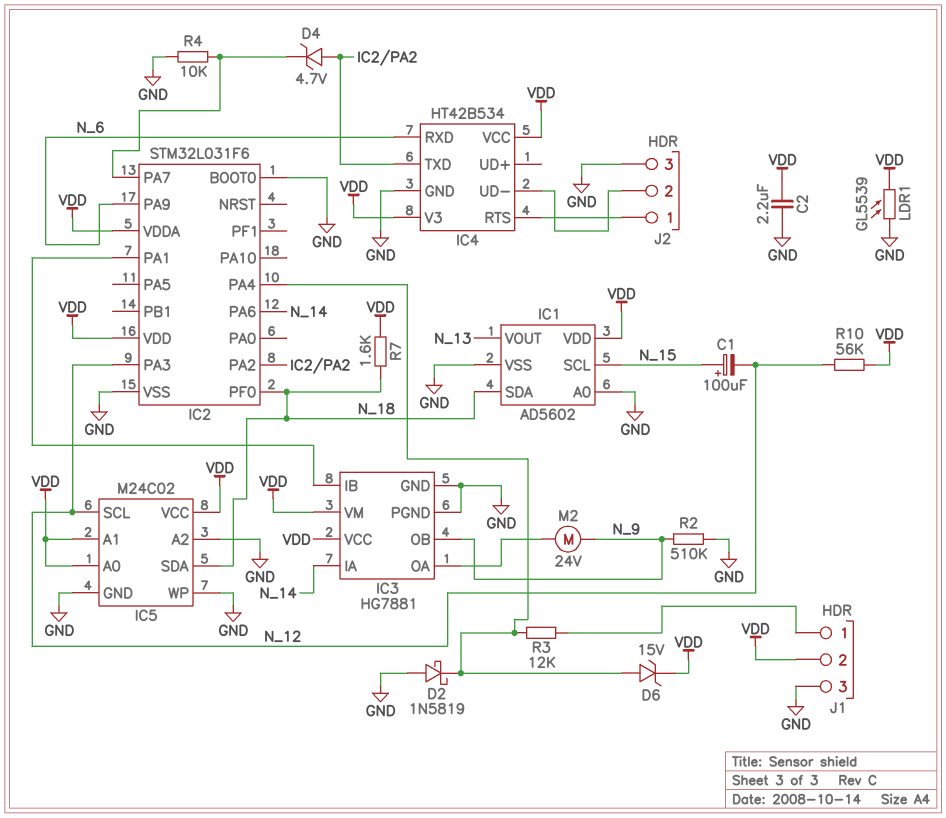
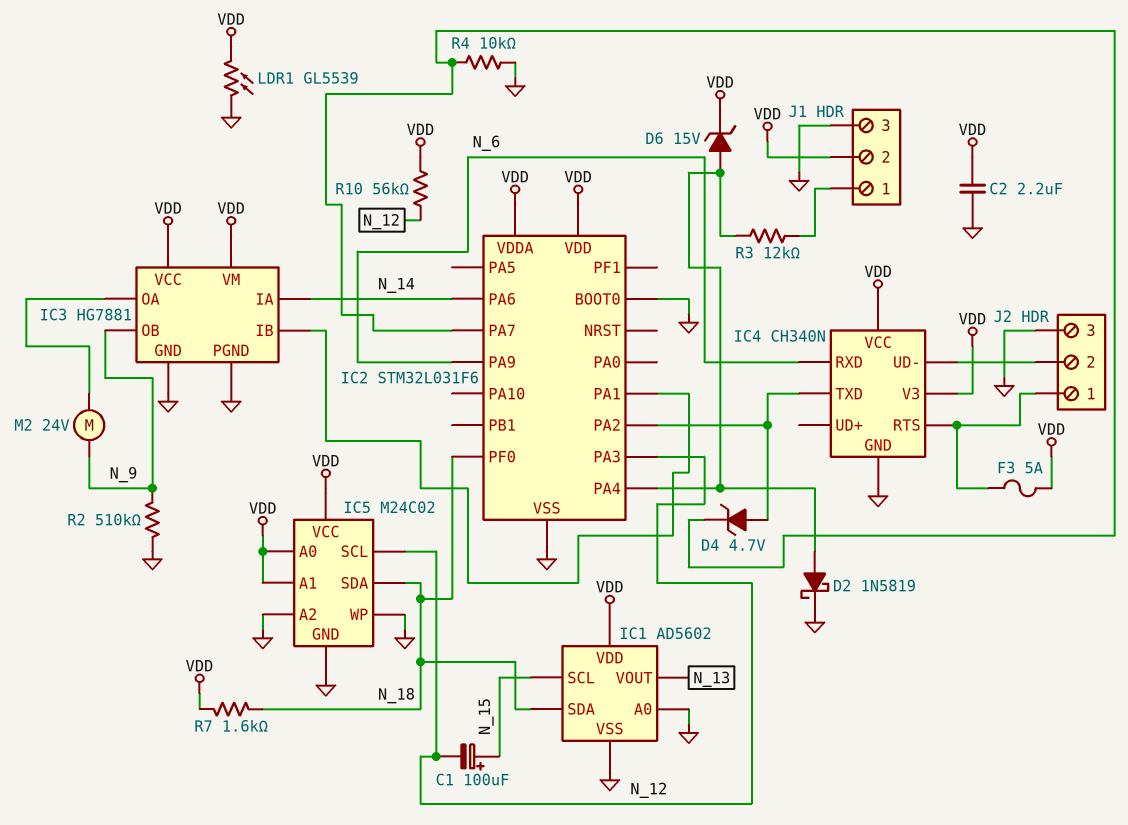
D2: schottky 1N5819 (A GND, K IC2/PA4) -> schottky 1N5819 (A IC2/PA4, K GND)
F3: none -> 5A (IC4/RTS, VDD)
IC4: HT42B534 -> CH340N

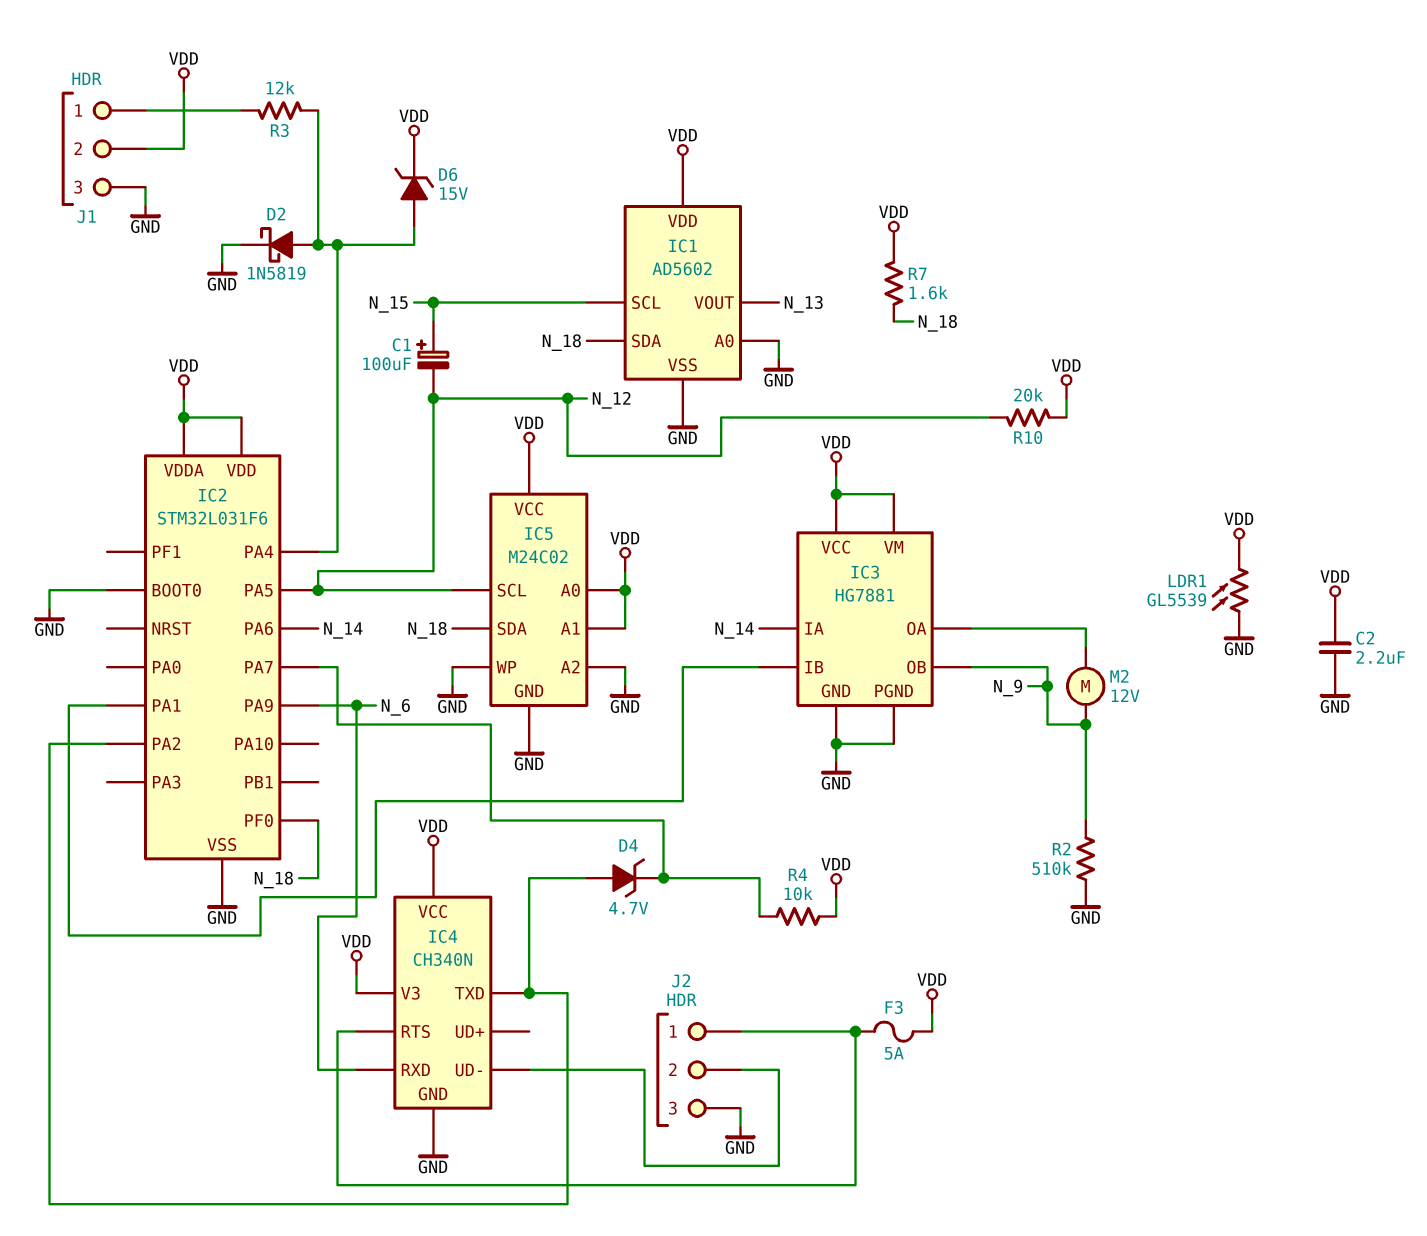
IC2 pin PA3: N_12 -> none
IC2 pin PA5: none -> N_12
M2: motor 24V (IC3/OA, N_9) -> motor 12V (IC3/OA, N_9)
R4: 10k (GND, IC2/PA7) -> 10k (IC2/PA7, VDD)
R10: 56k (N_12, VDD) -> 20k (N_12, VDD)

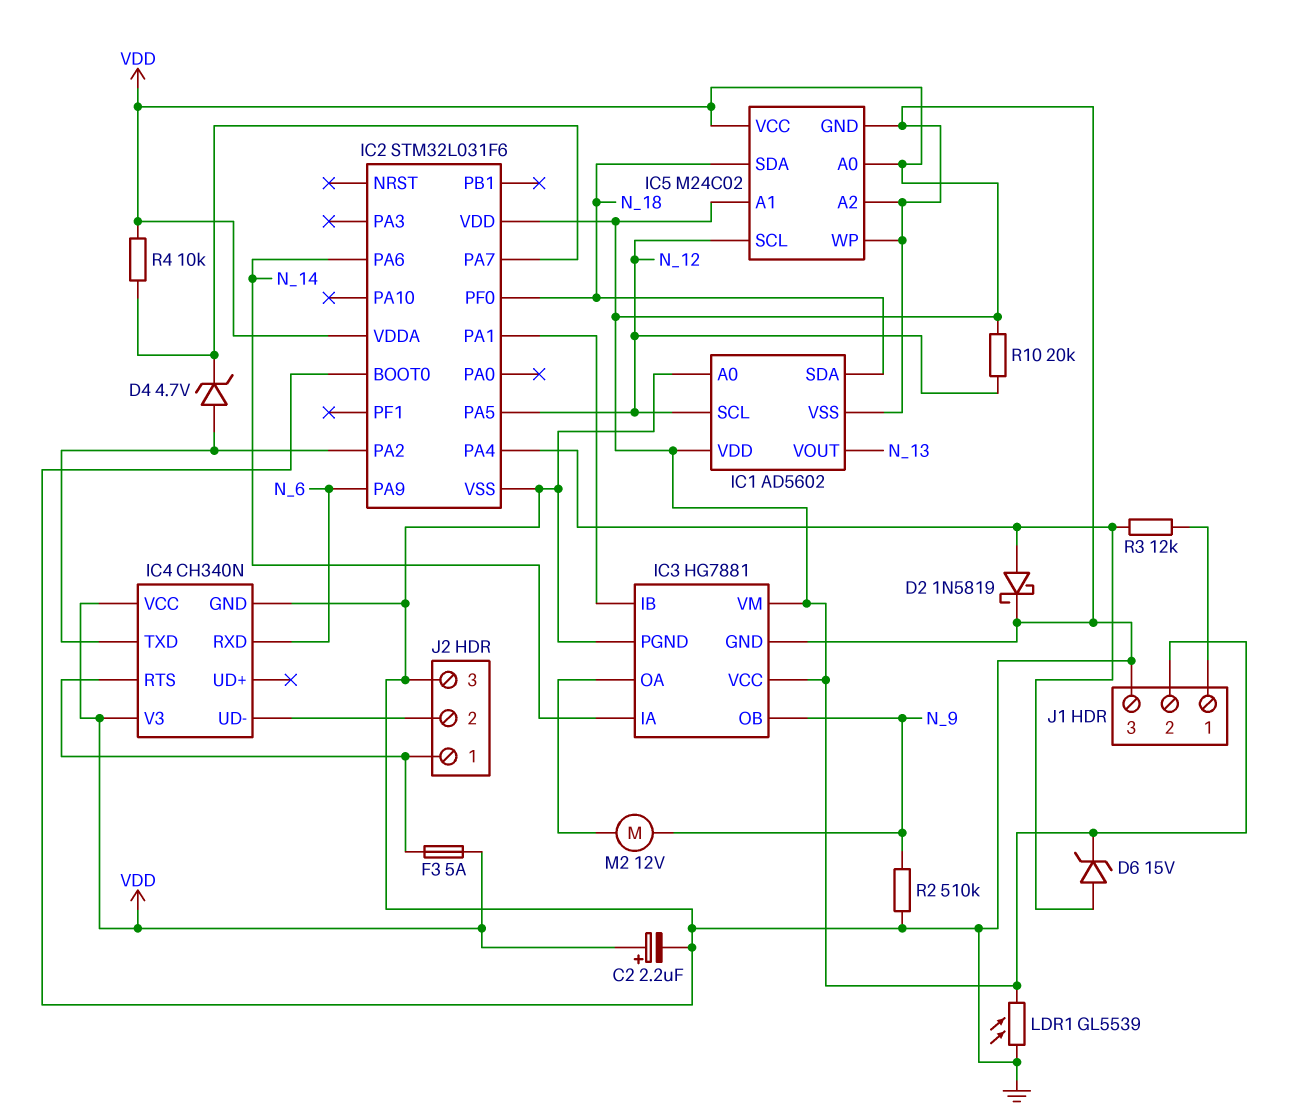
C1: 100uF (plus N_15, minus N_12) -> none
C2: 2.2uF (GND, VDD) -> 2.2uF (plus VDD, minus GND)
IC1 pin SCL: N_15 -> N_12
R7: 1.6k (N_18, VDD) -> none

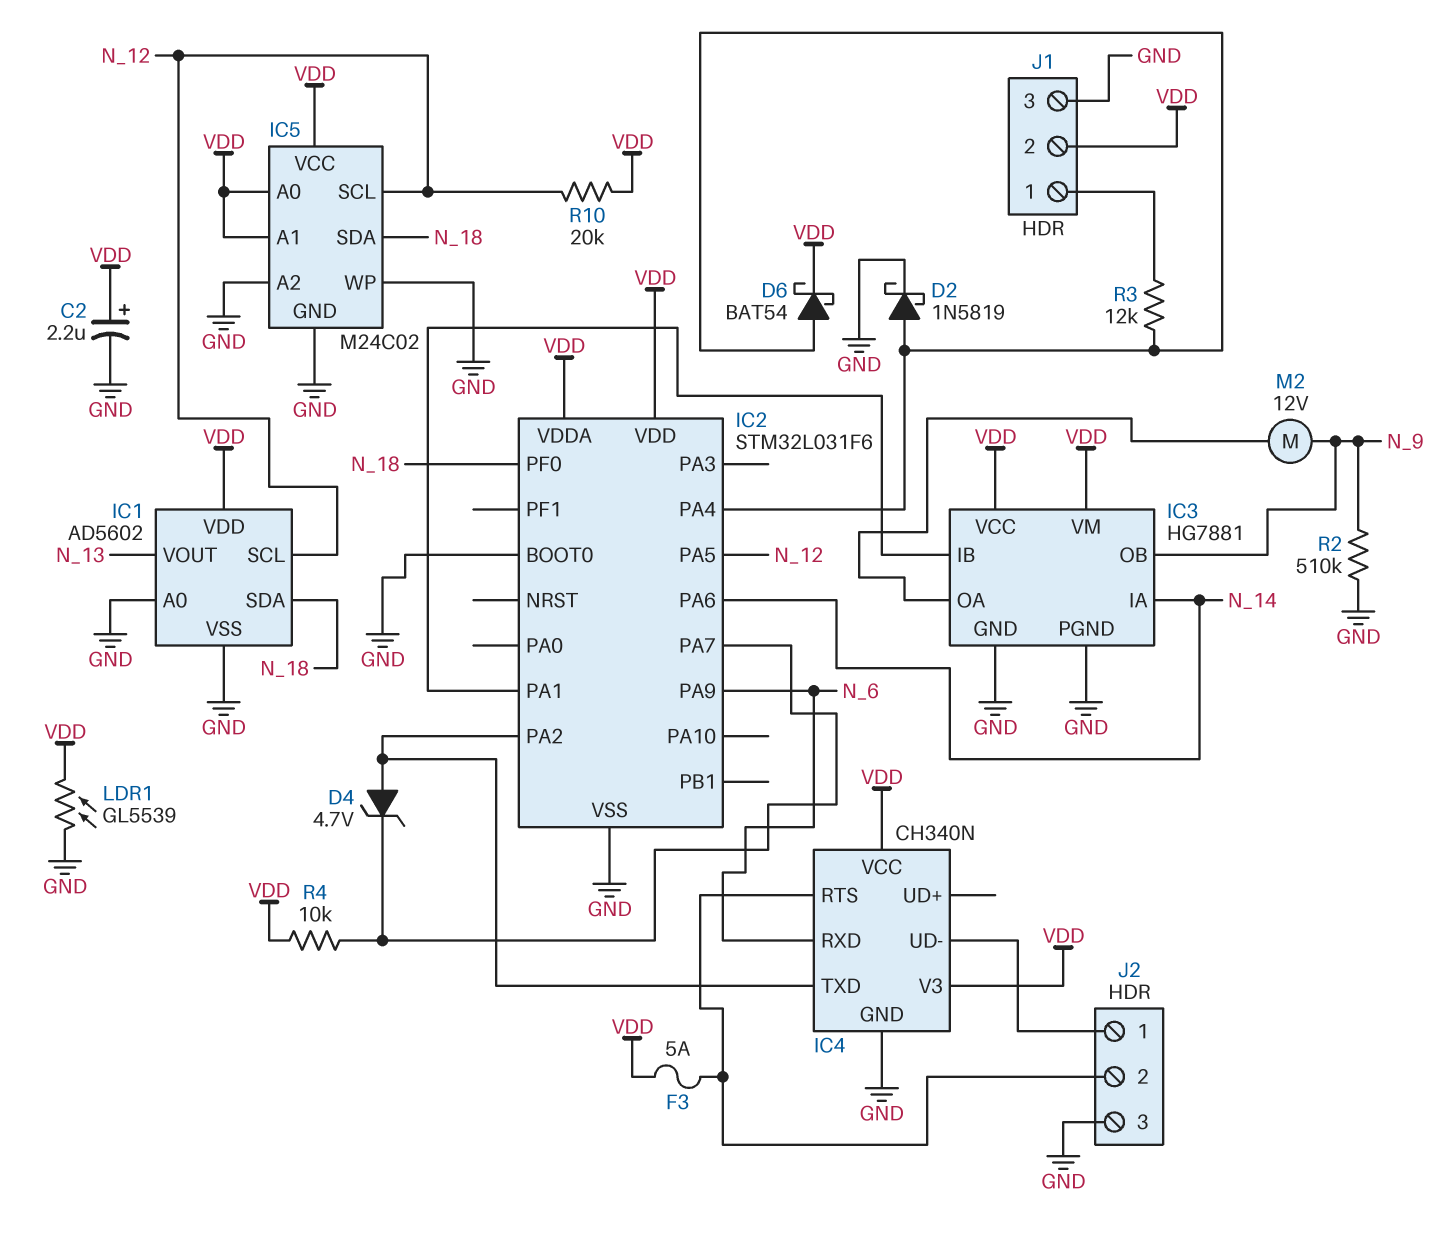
D6: zener 15V (A IC2/PA4, K VDD) -> schottky BAT54 (A IC2/PA4, K VDD)
J2 pin 1: IC4/RTS -> IC4/UD-
J2 pin 2: IC4/UD- -> IC4/RTS

